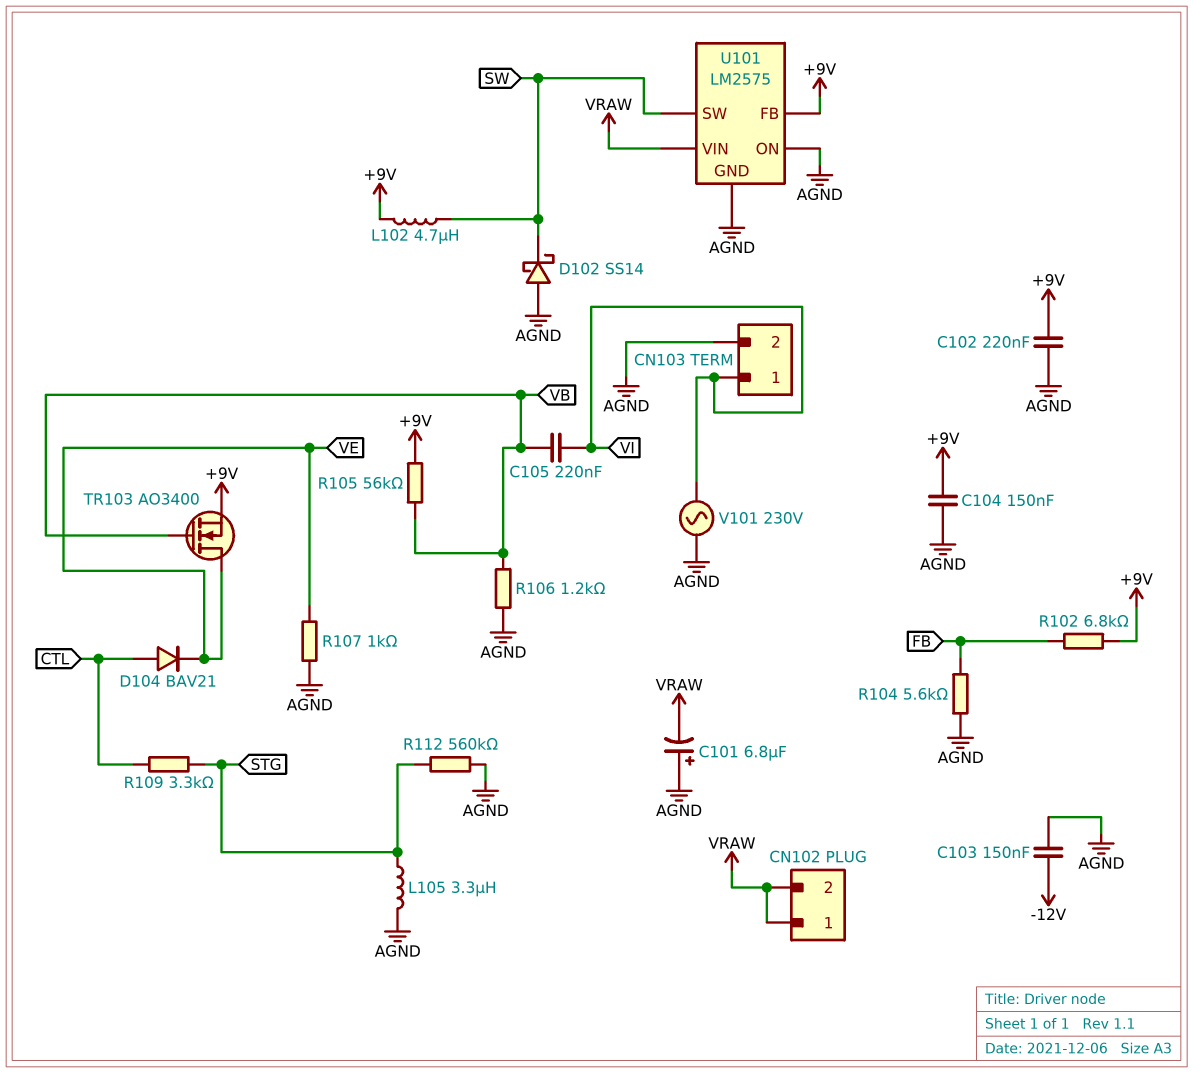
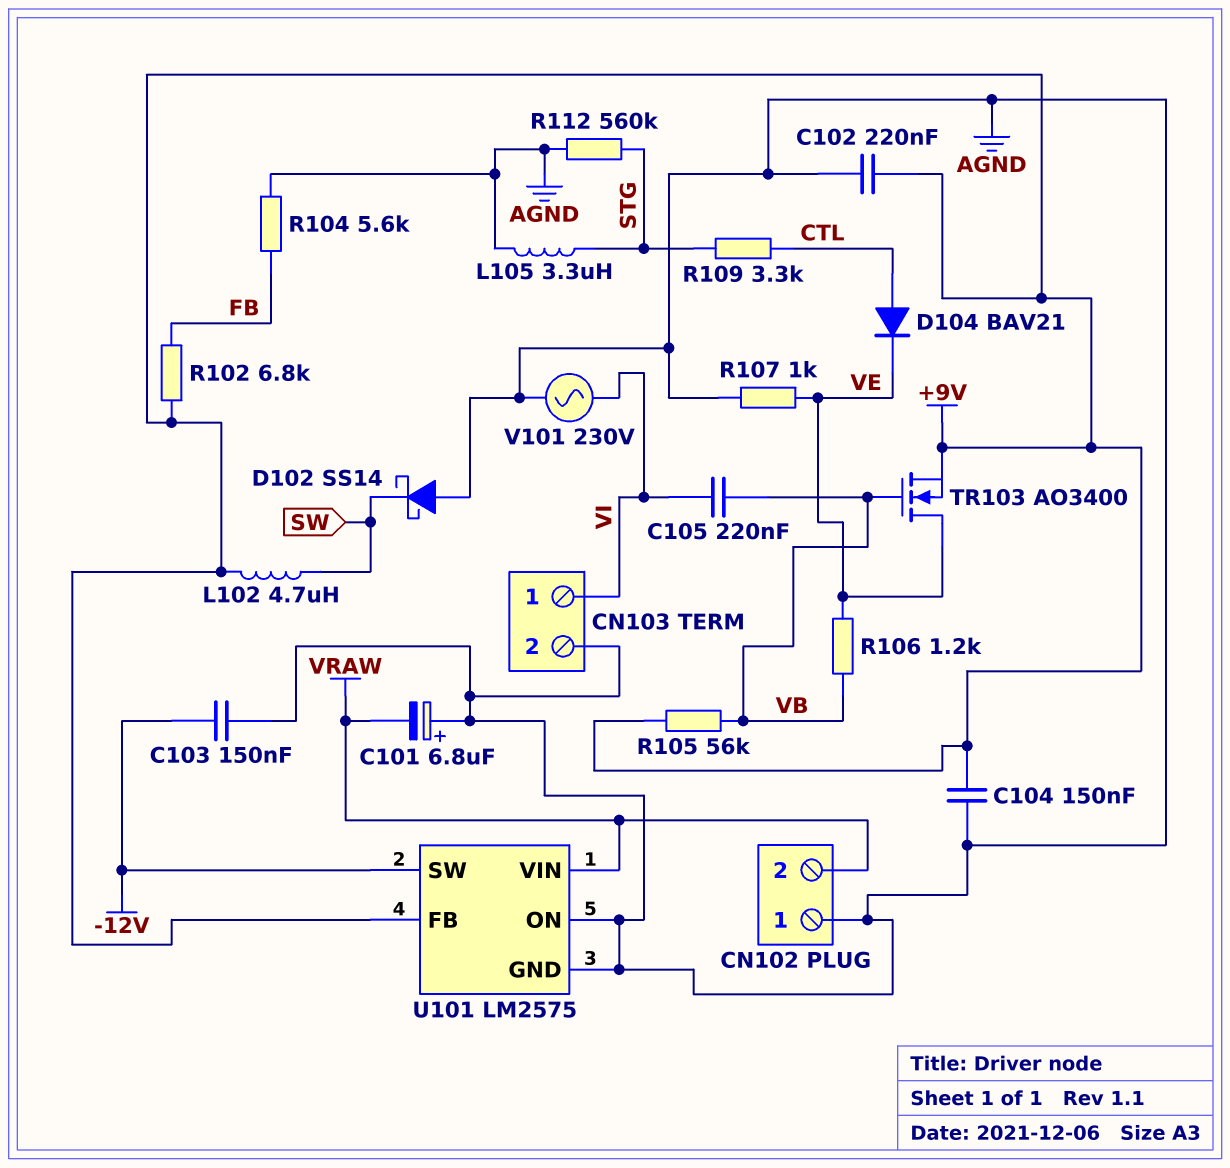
CN102 pin 1: VRAW -> AGND
R106: 1.2k (AGND, VB) -> 1.2k (VB, VE)
U101 pin SW: SW -> -12V

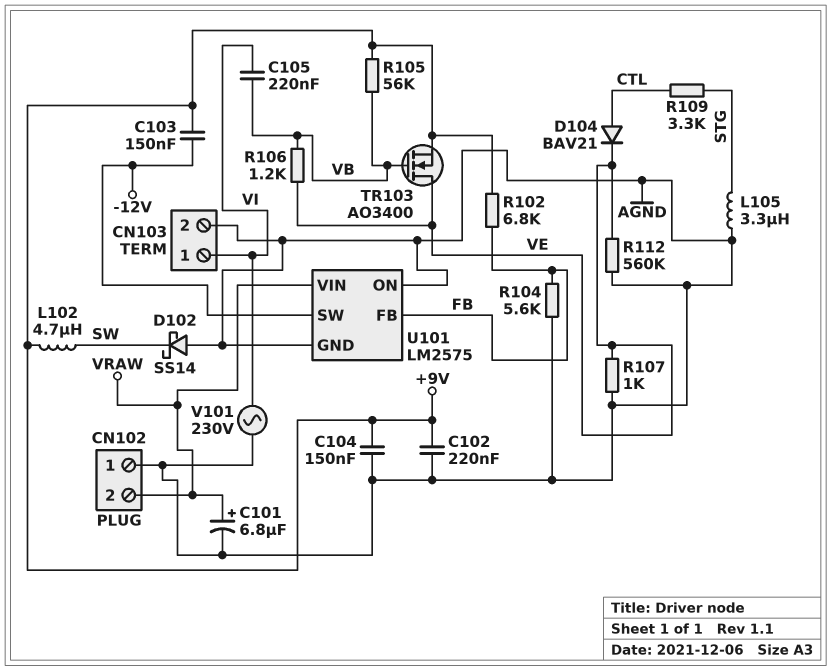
C101: 6.8uF (plus AGND, minus VRAW) -> 6.8uF (plus VRAW, minus AGND)
C103: 150nF (-12V, AGND) -> 150nF (+9V, -12V)
R112: 560k (AGND, STG) -> 560k (AGND, VE)
U101 pin FB: +9V -> FB

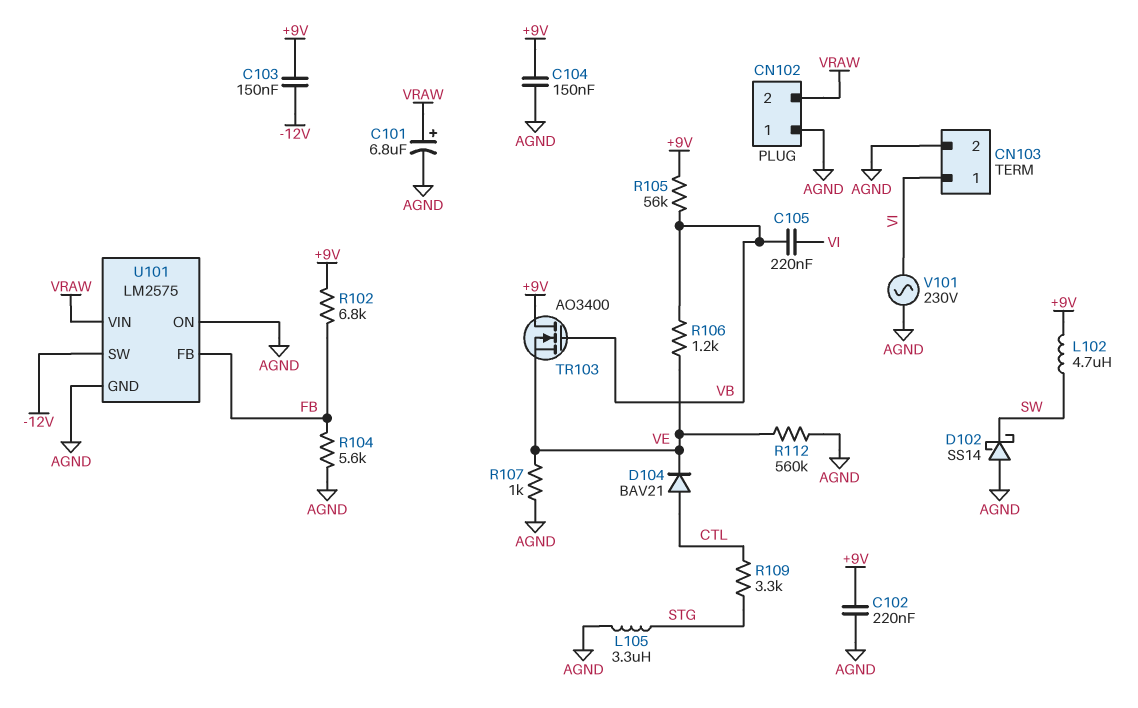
TR103: NMOS AO3400 (G VB, D VE, S +9V) -> NMOS AO3400 (G VB, D +9V, S VE)

